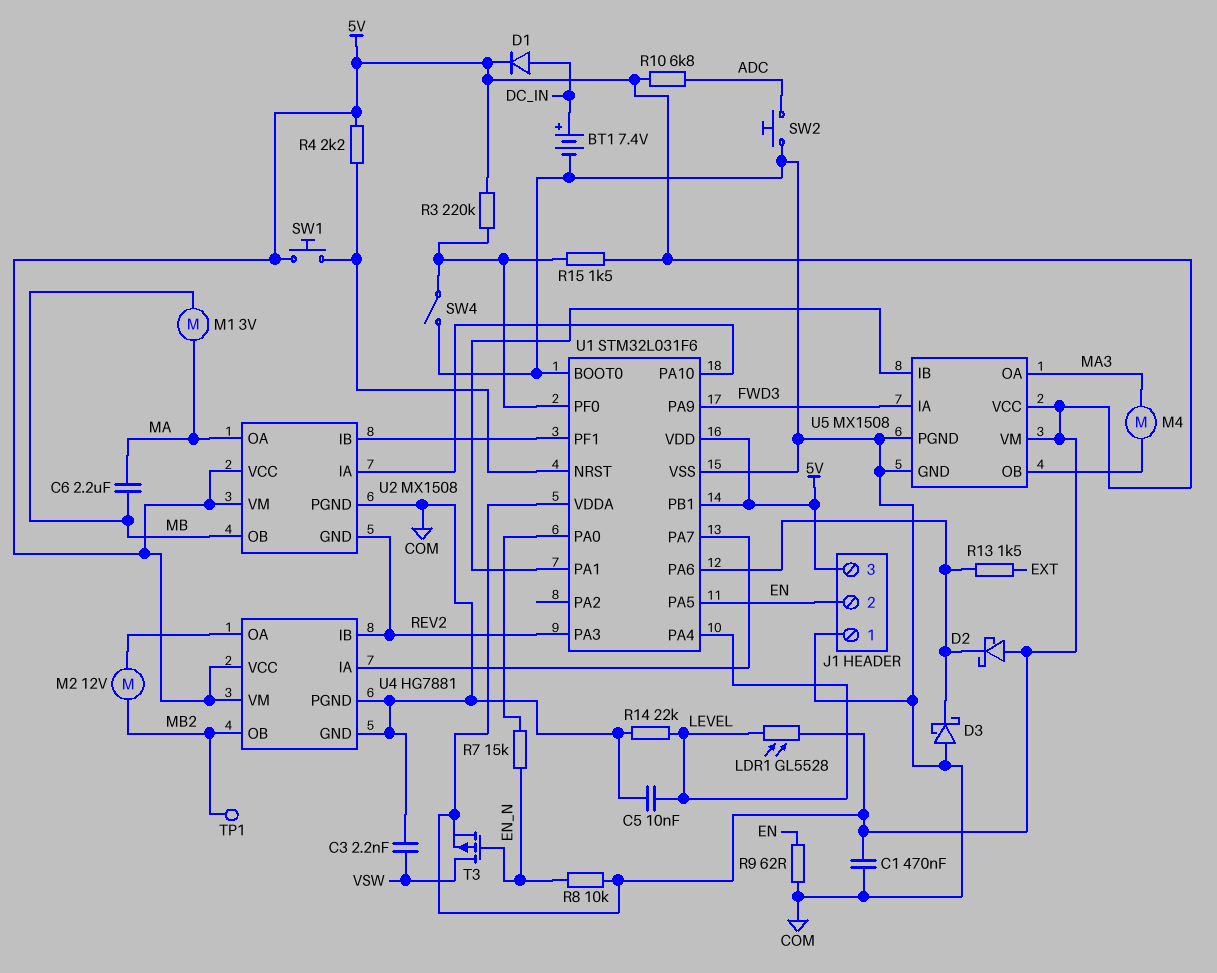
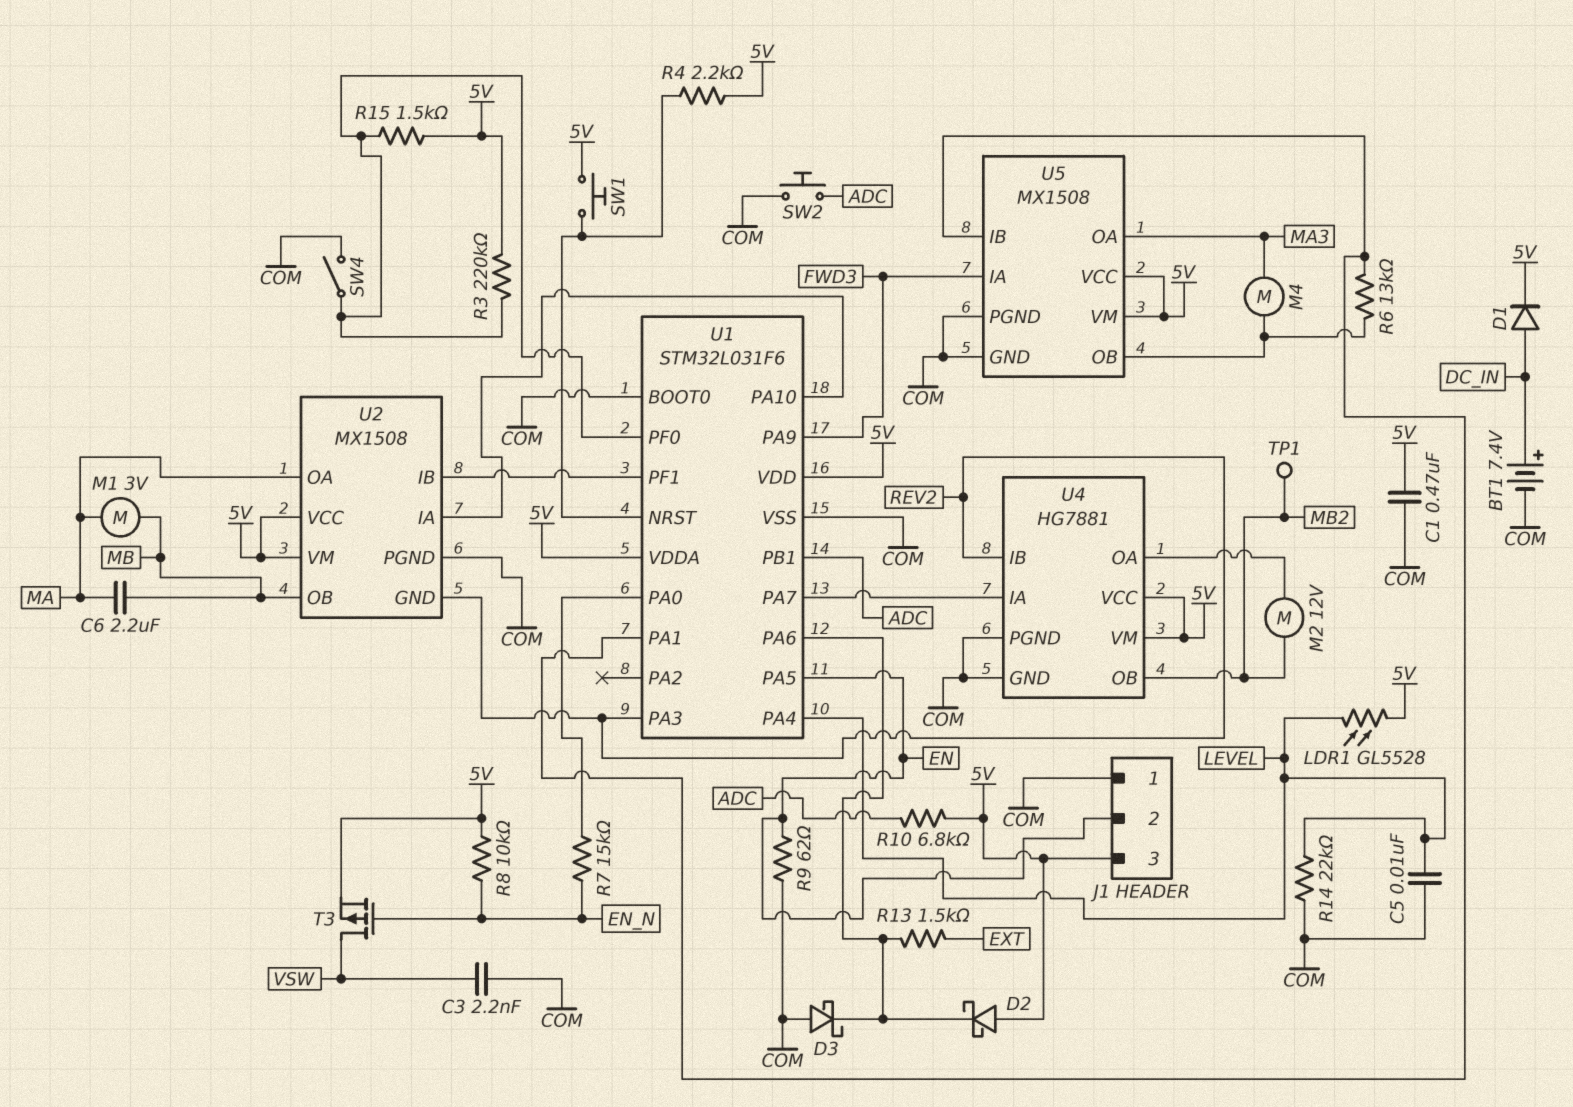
R6: none -> 13k (U1/PA1, U5/OB)
U1 pin PB1: 5V -> ADC

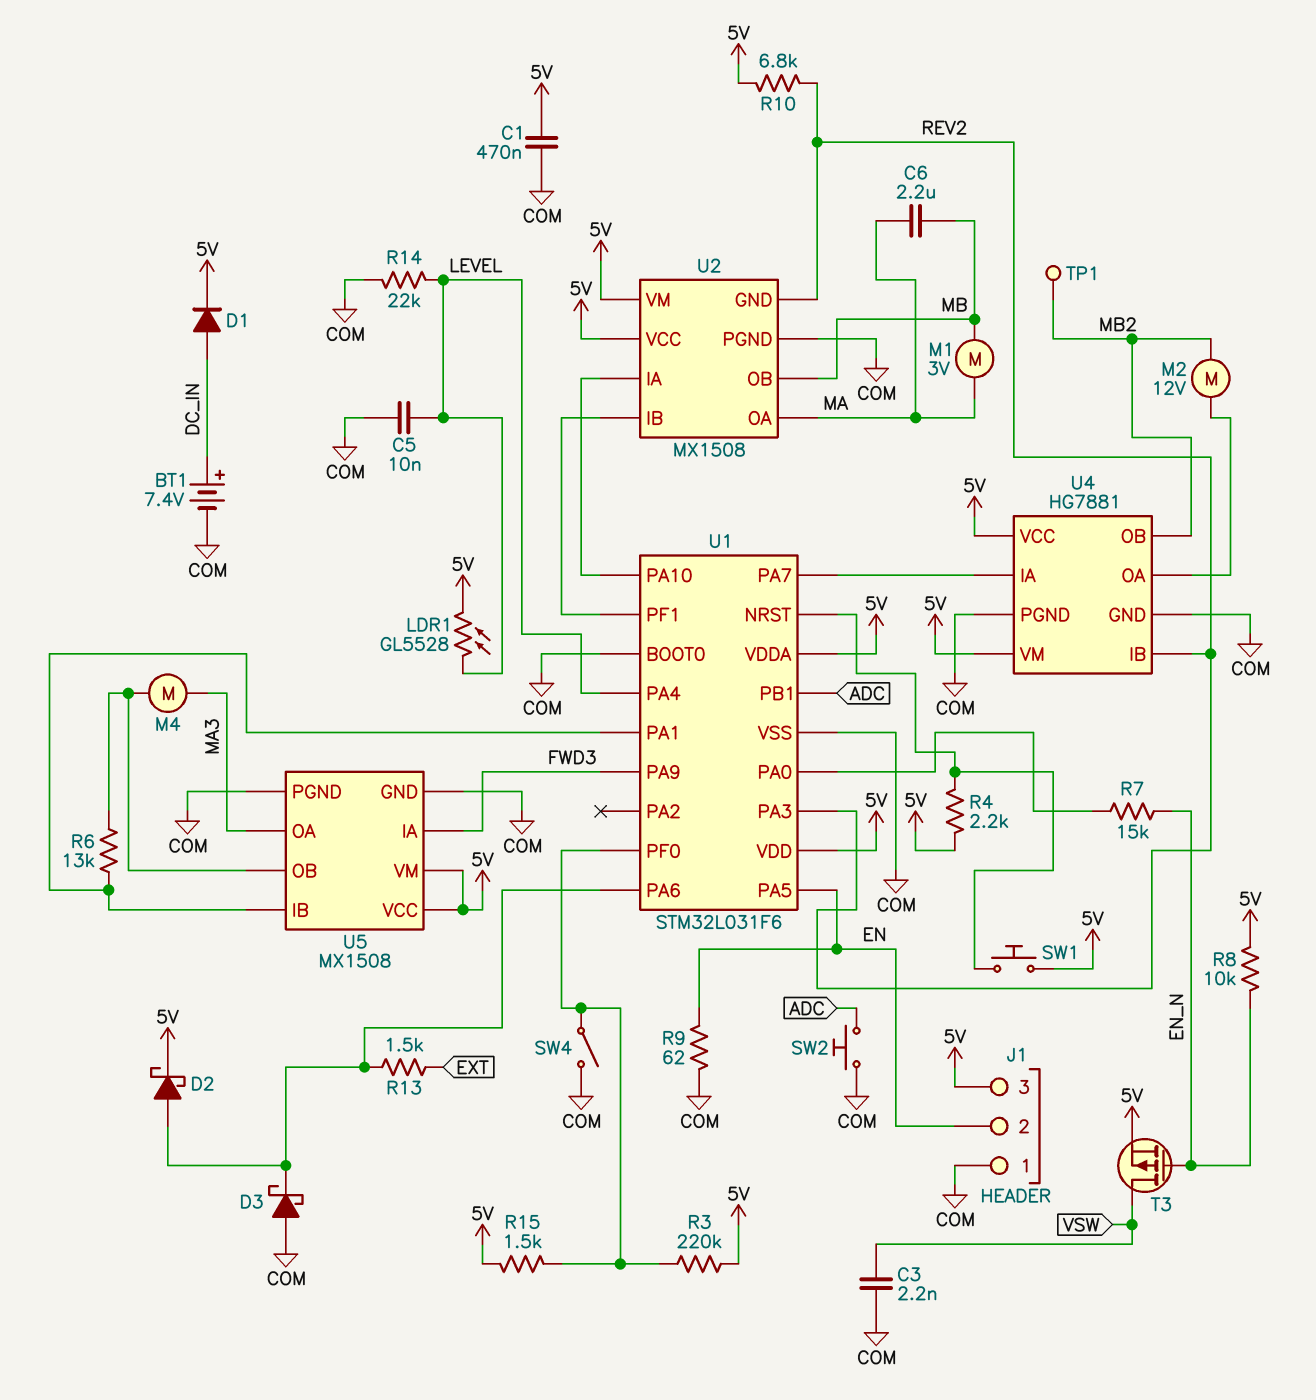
D2: schottky (A 5V, K U1/PA6) -> schottky (A U1/PA6, K 5V)
R10: 6.8k (5V, ADC) -> 6.8k (5V, REV2)

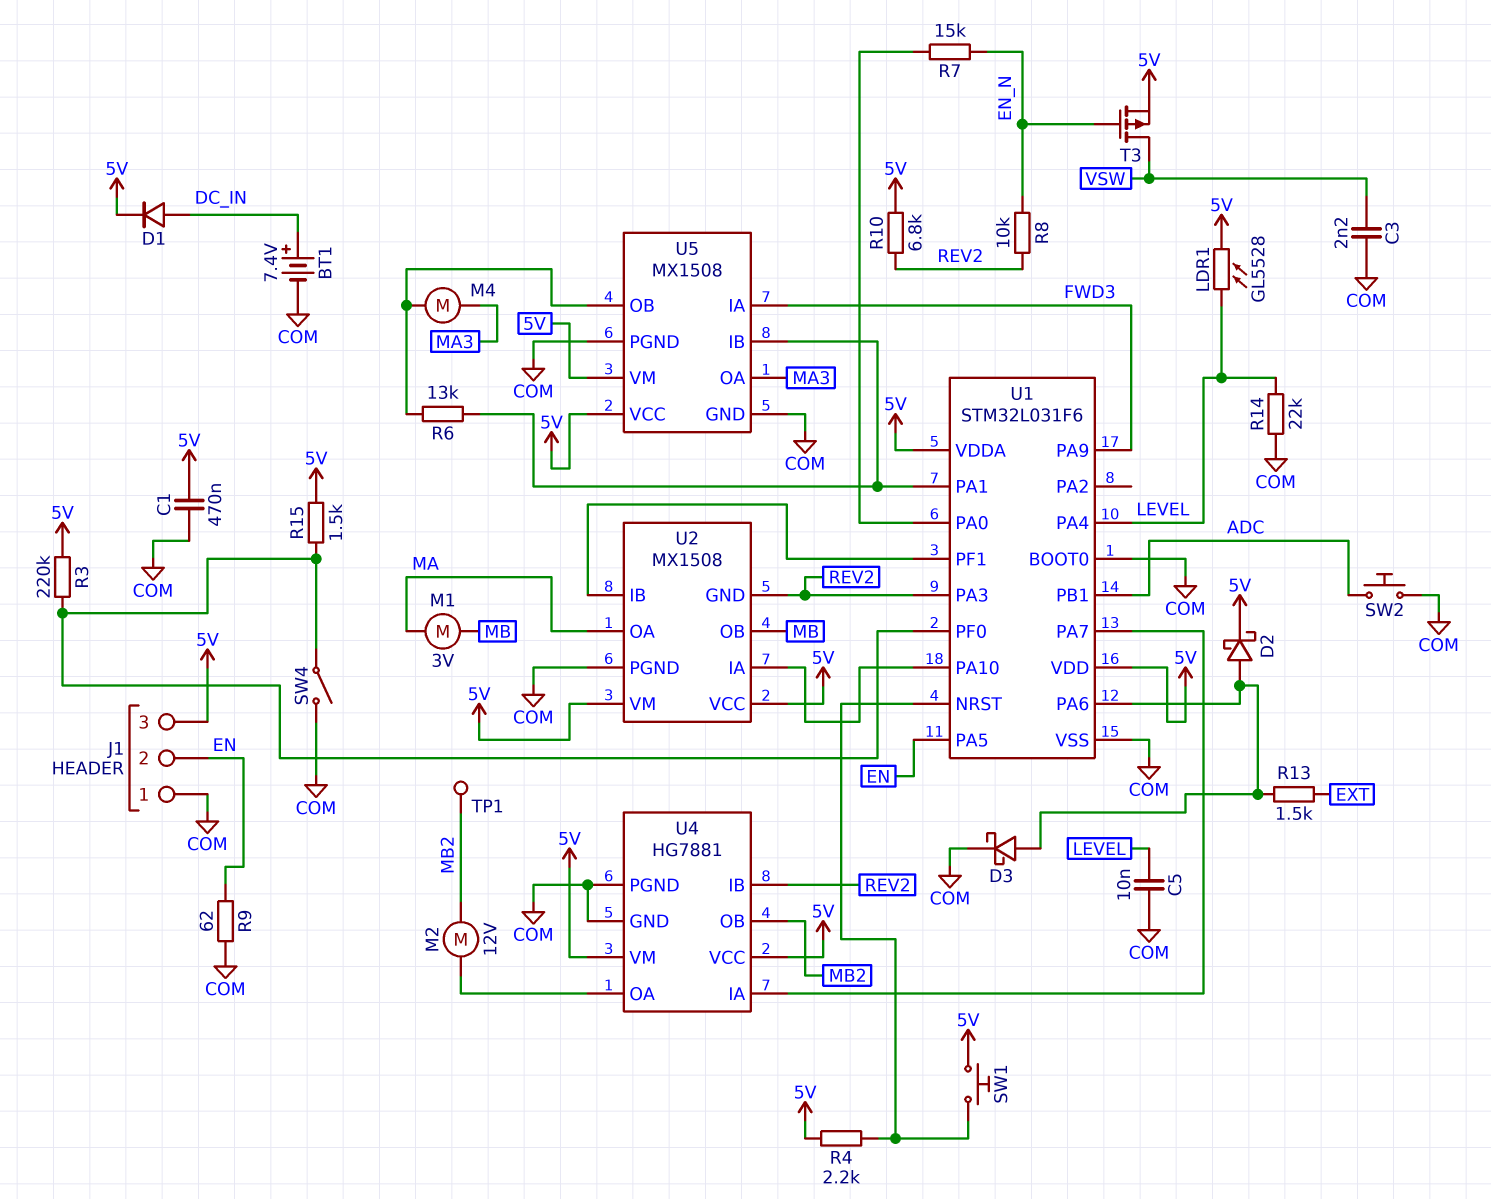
C6: 2.2uF (MA, MB) -> none
D3: schottky (A COM, K U1/PA6) -> schottky (A U1/PA6, K COM)
R8: 10k (5V, EN_N) -> 10k (EN_N, REV2)

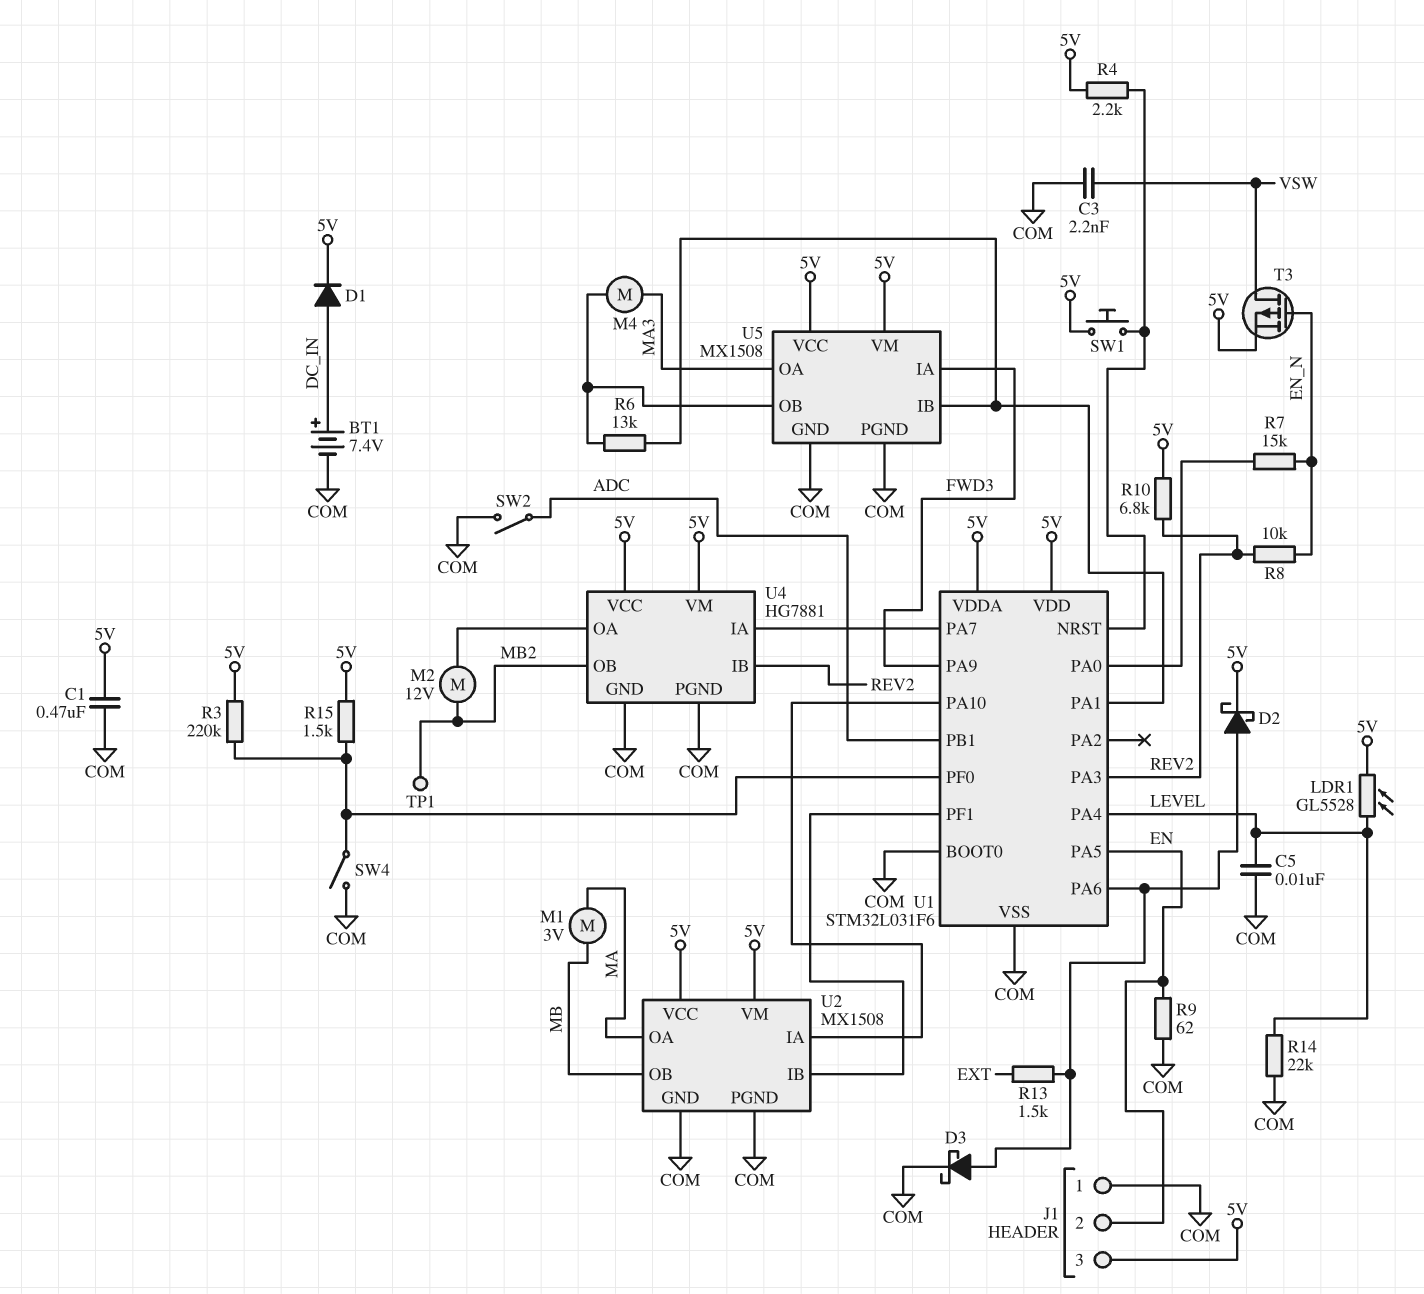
SW2: button (ADC, COM) -> switch (ADC, COM)
U2 pin GND: REV2 -> COM

